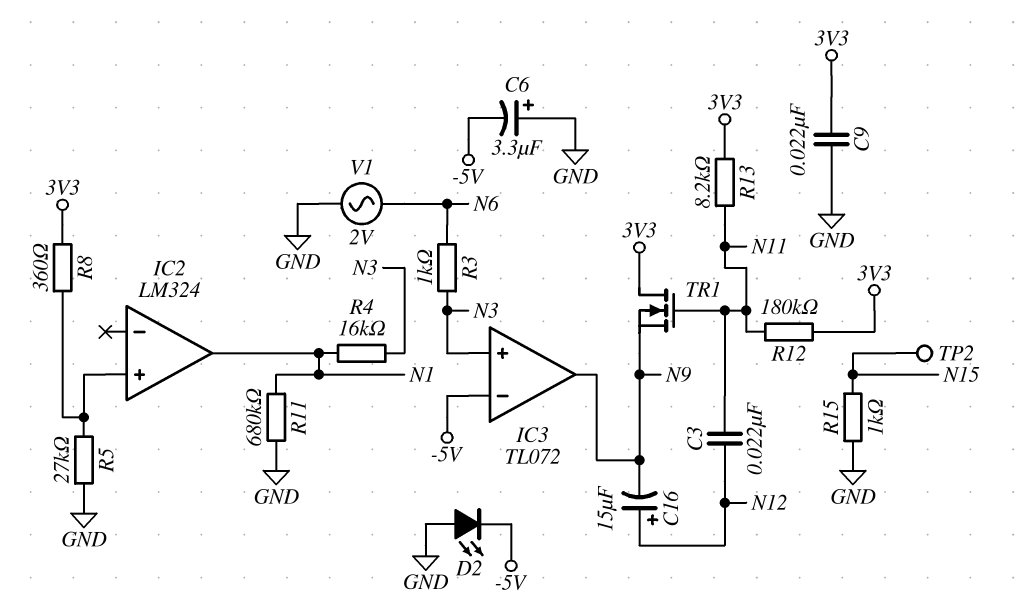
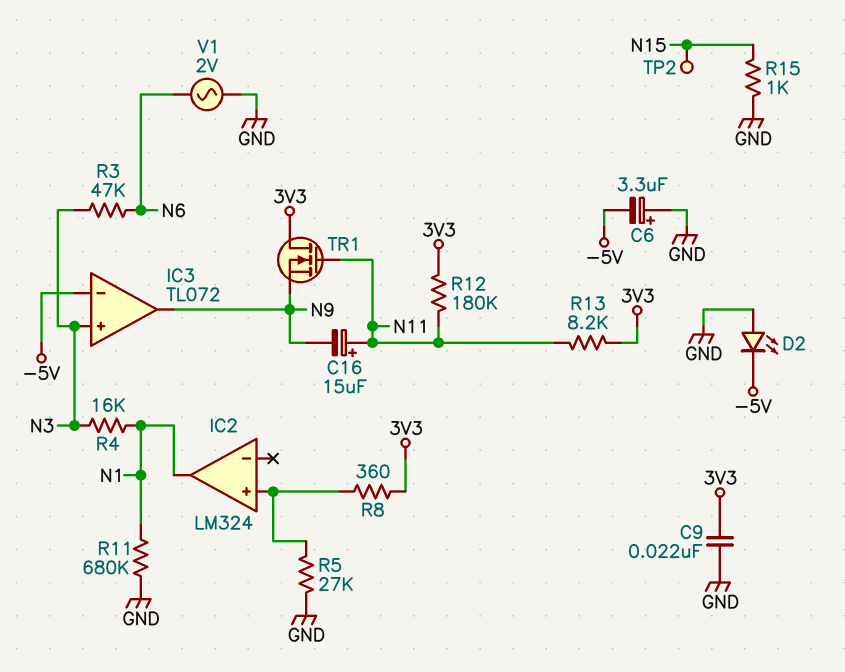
C3: 22nF (N11, N12) -> none
C16: 15uF (plus N12, minus N9) -> 15uF (plus N11, minus N9)
R3: 1k (N3, N6) -> 47k (N3, N6)

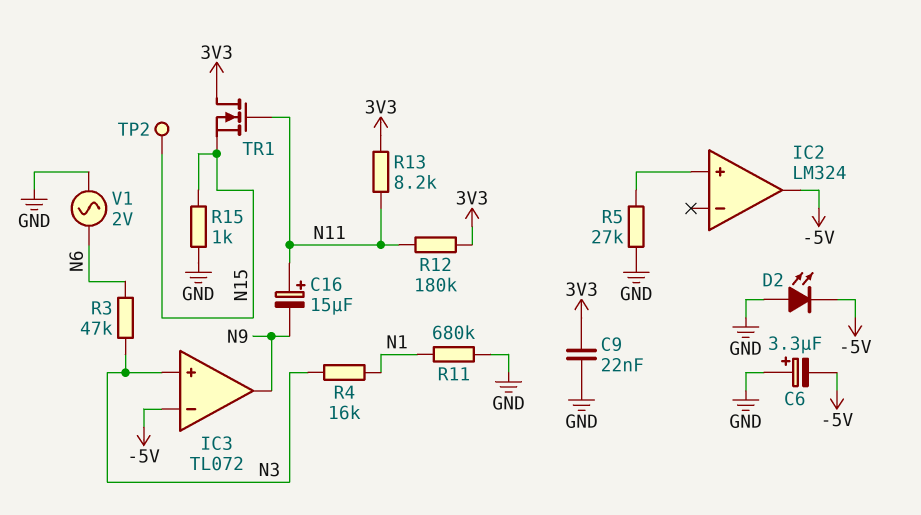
IC2 pin out: N1 -> -5V
R8: 360 (3V3, IC2/in+) -> none
TR1: NMOS (G N11, D 3V3, S N9) -> NMOS (G N11, D 3V3, S N15)

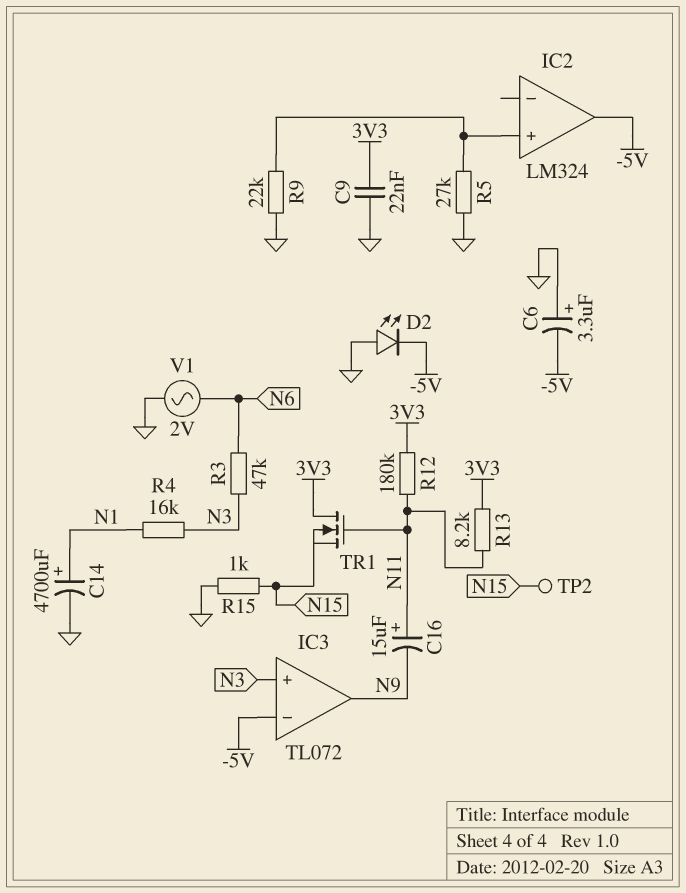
C14: none -> 4700uF (plus N1, minus GND)
R9: none -> 22k (GND, IC2/in+)
R11: 680k (GND, N1) -> none

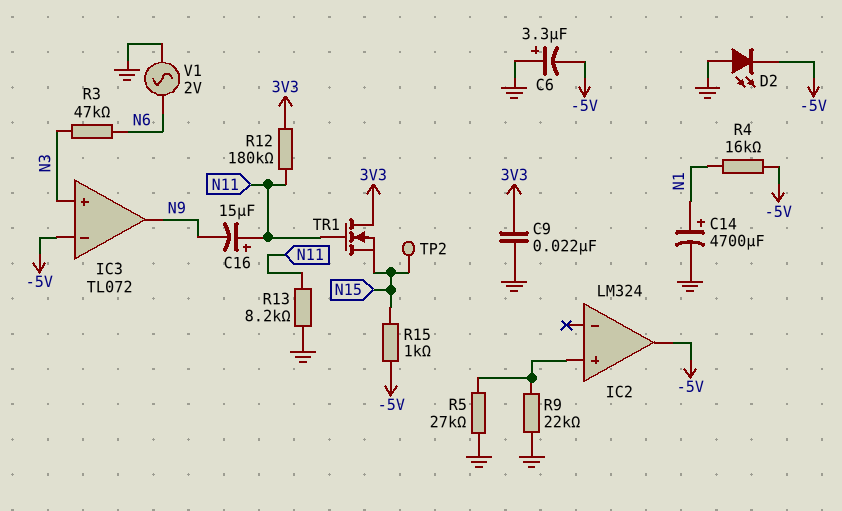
R4: 16k (N1, N3) -> 16k (-5V, N1)
R13: 8.2k (3V3, N11) -> 8.2k (GND, N11)
R15: 1k (GND, N15) -> 1k (-5V, N15)

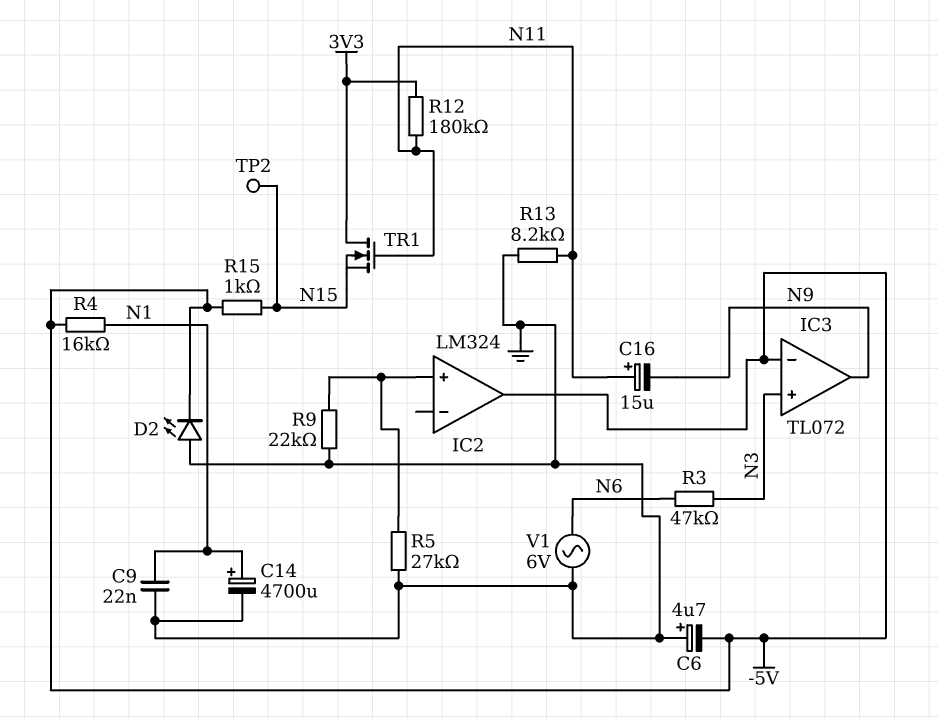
C6: 3.3uF (plus GND, minus -5V) -> 4.7uF (plus GND, minus -5V)
C9: 22nF (3V3, GND) -> 22nF (GND, N1)
V1: AC 2V (GND, N6) -> AC 6V (GND, N6)

